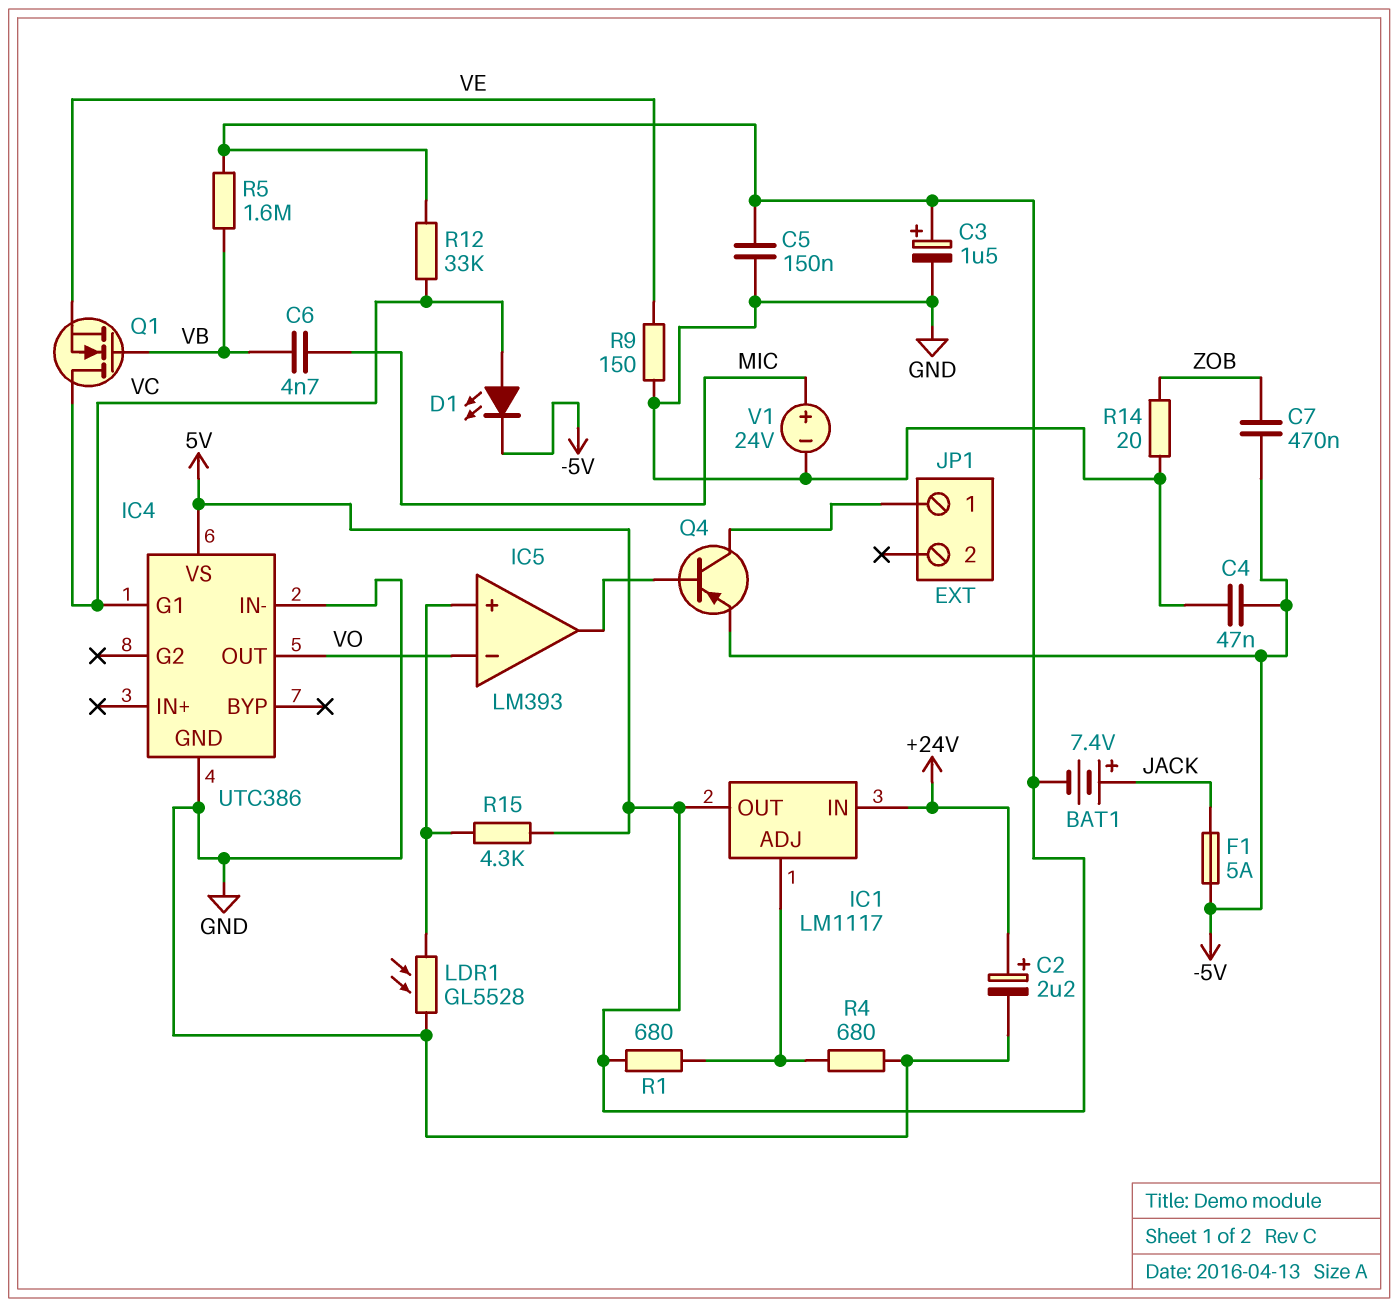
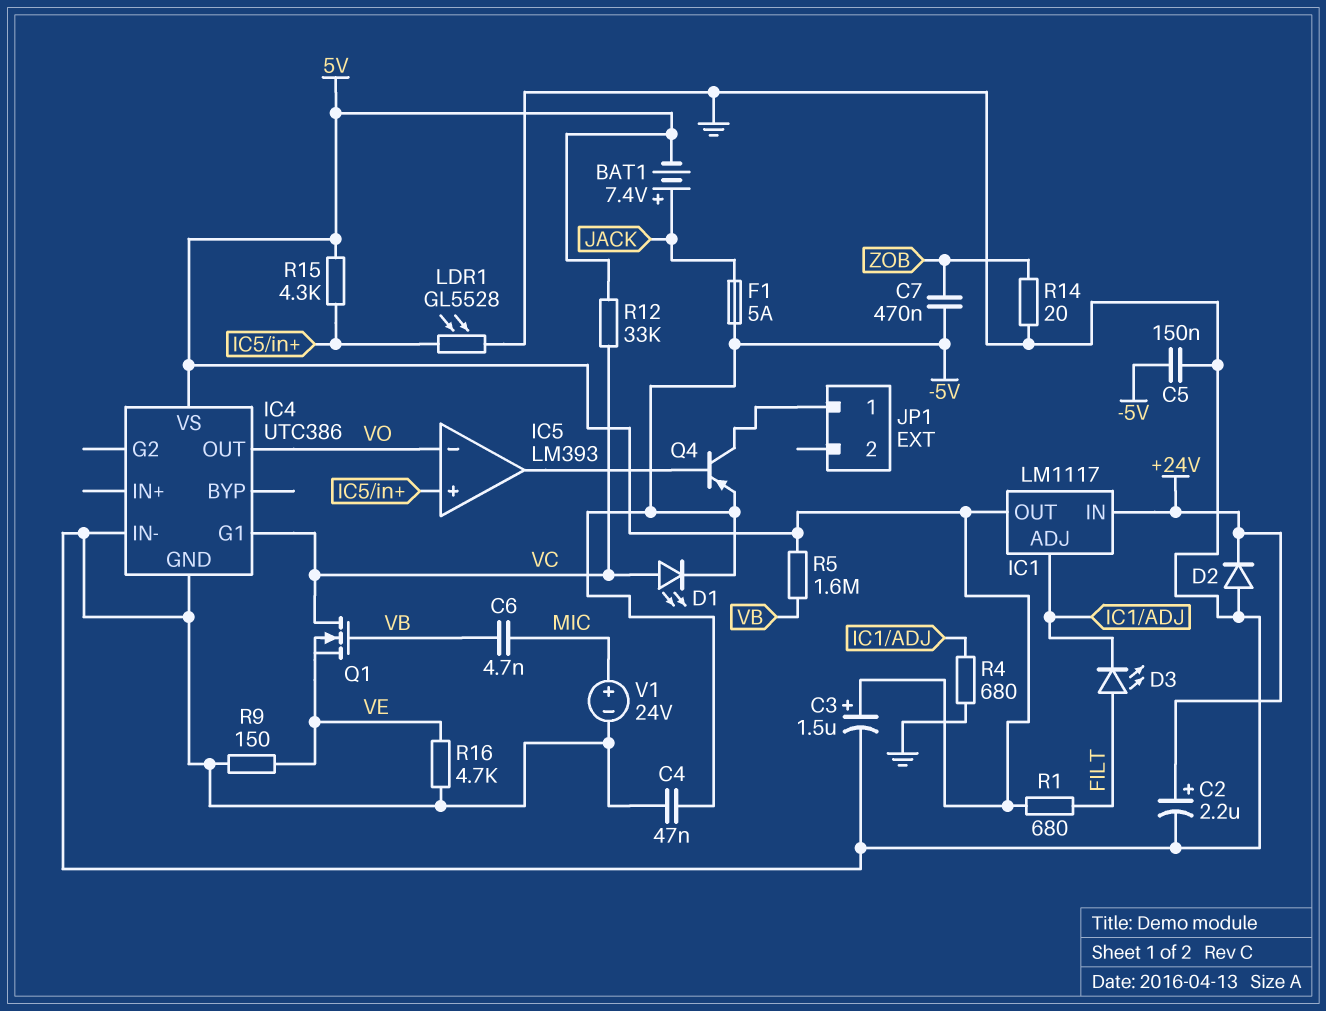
C5: 150nF (5V, GND) -> 150nF (-5V, GND)
D2: none -> diode (A GND, K +24V)
D3: none -> LED (A FILT, K IC1/ADJ)
R1: 680 (5V, IC1/ADJ) -> 680 (5V, FILT)
R16: none -> 4.7k (GND, VE)

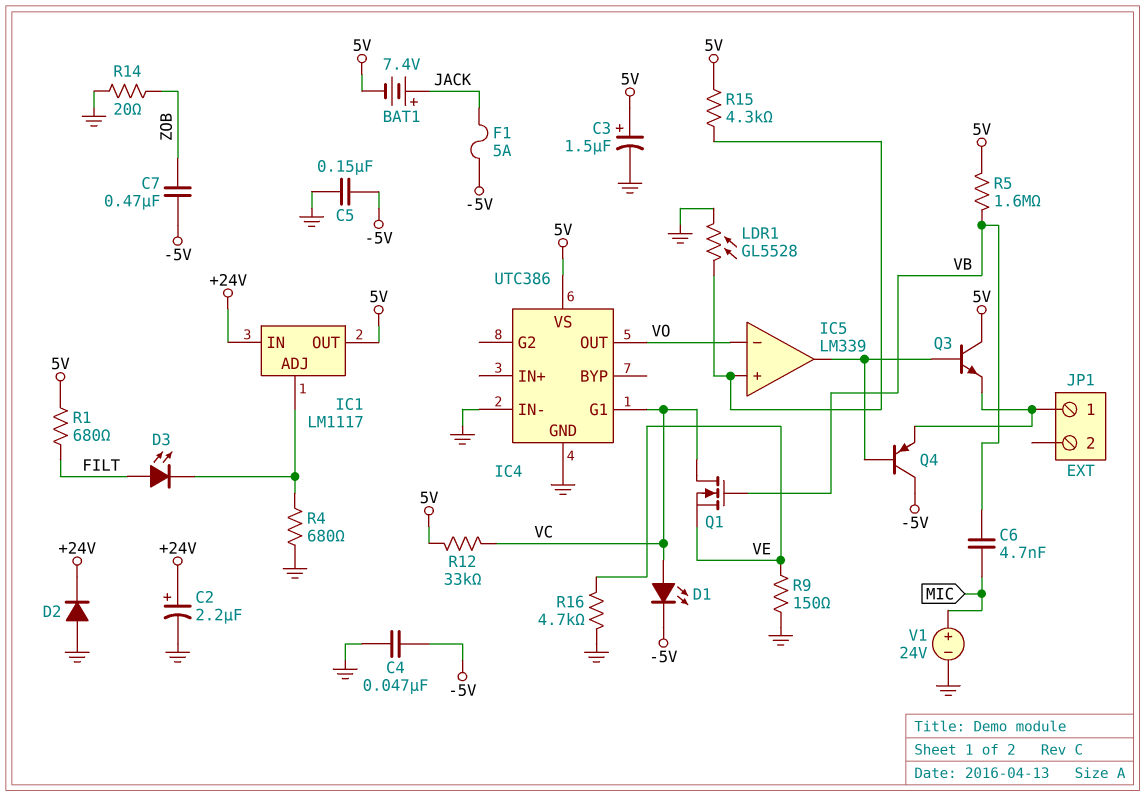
IC5: LM393 -> LM339
Q3: none -> NPN (B IC5/out, C 5V, E JP1/1)
Q4: PNP (B IC5/out, C JP1/1, E -5V) -> PNP (B IC5/out, C -5V, E JP1/1)

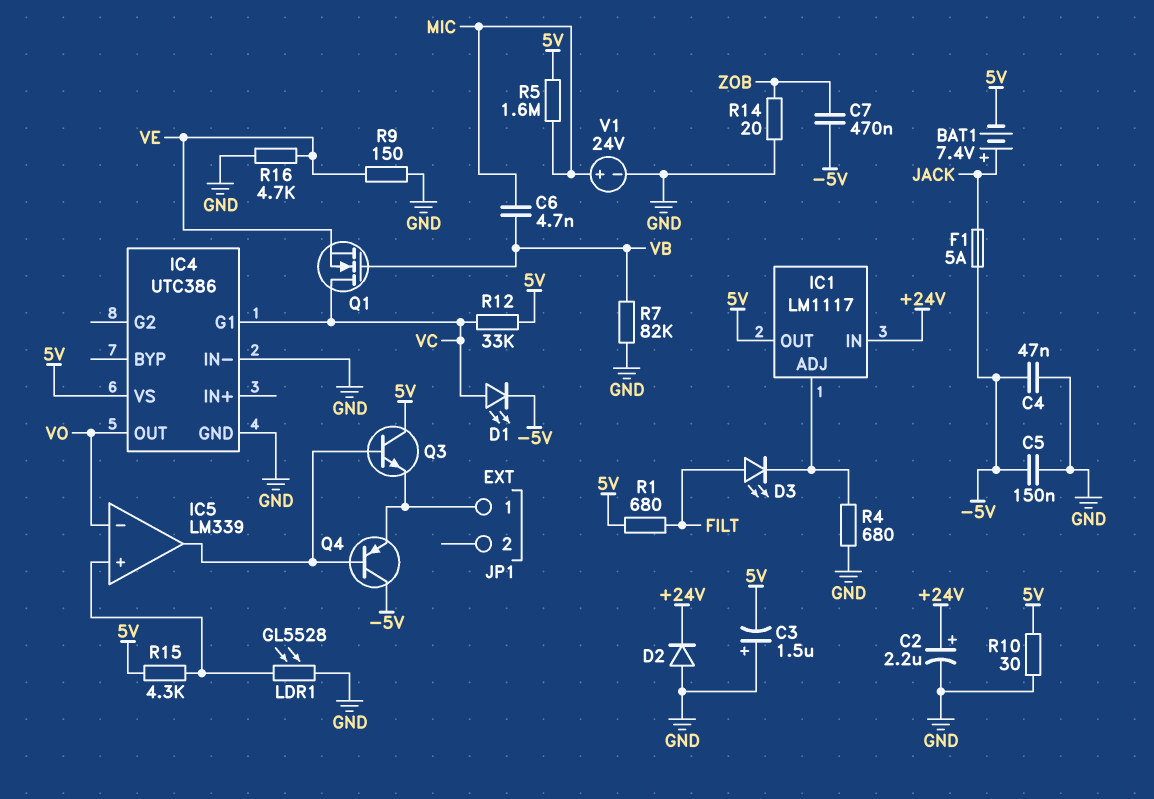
C3: 1.5uF (plus 5V, minus GND) -> 1.5uF (plus GND, minus 5V)
R5: 1.6M (5V, VB) -> 1.6M (5V, MIC)
R7: none -> 82k (GND, VB)
R10: none -> 30 (5V, GND)

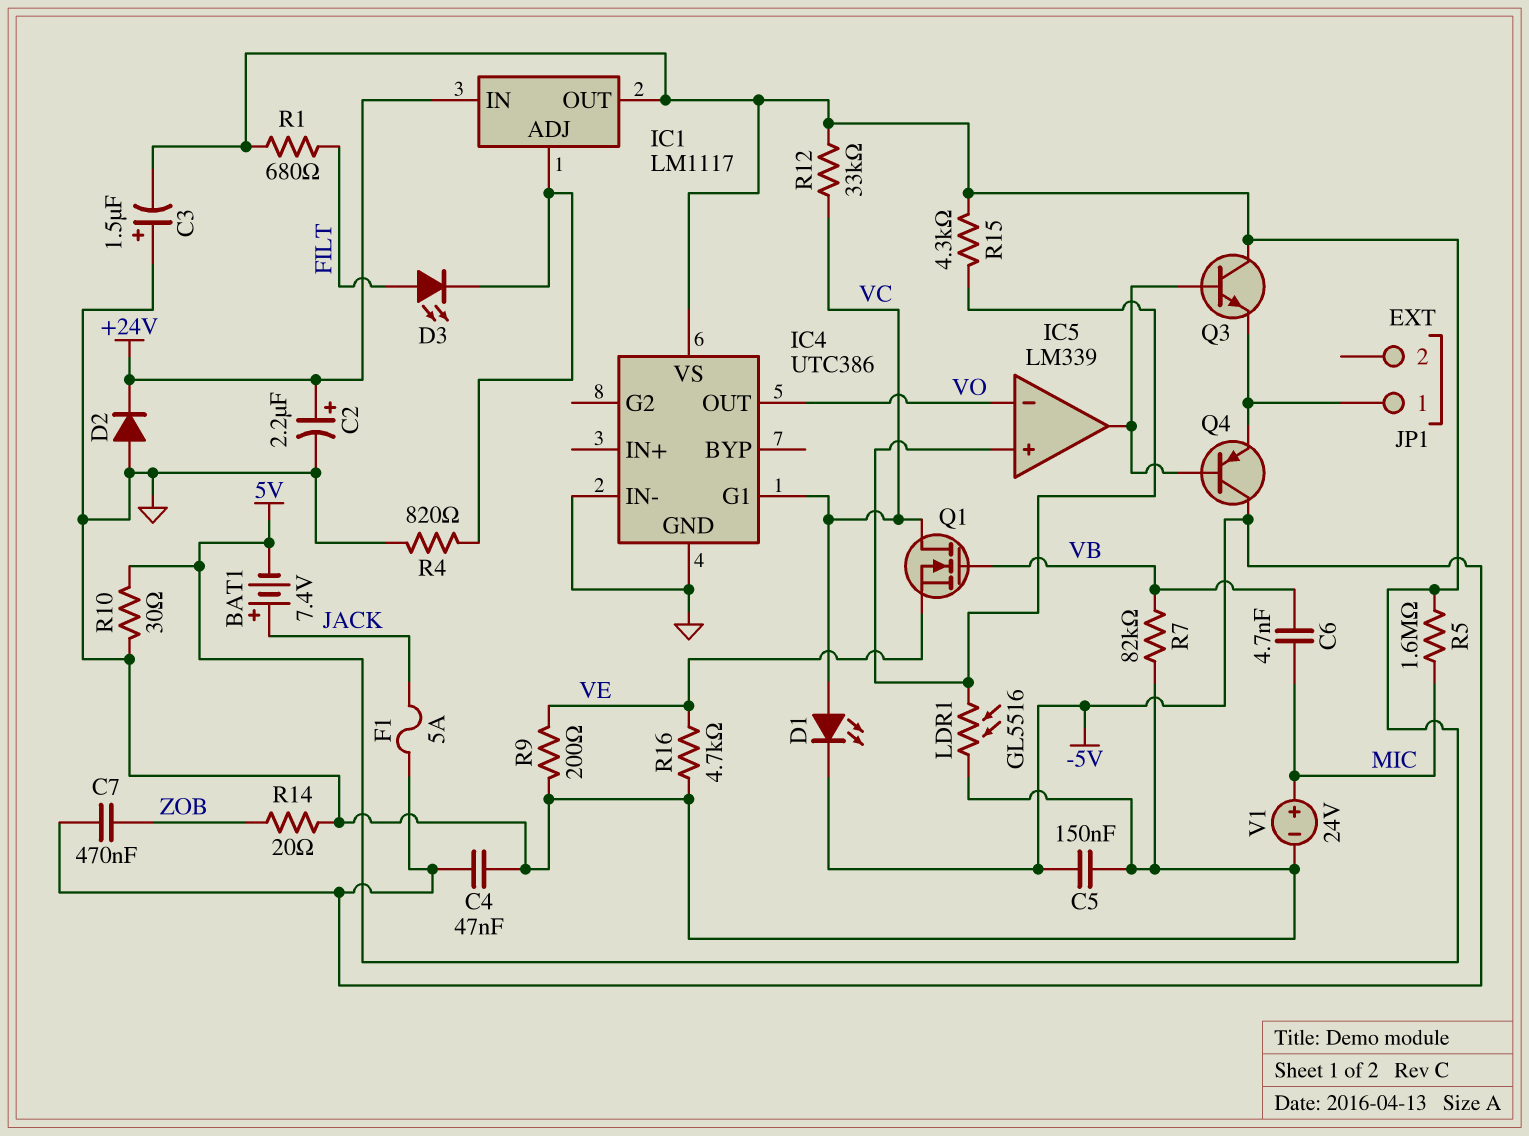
LDR1: GL5528 (GND, IC5/in+) -> GL5516 (GND, IC5/in+)
R4: 680 (GND, IC1/ADJ) -> 820 (GND, IC1/ADJ)
R9: 150 (GND, VE) -> 200 (GND, VE)

